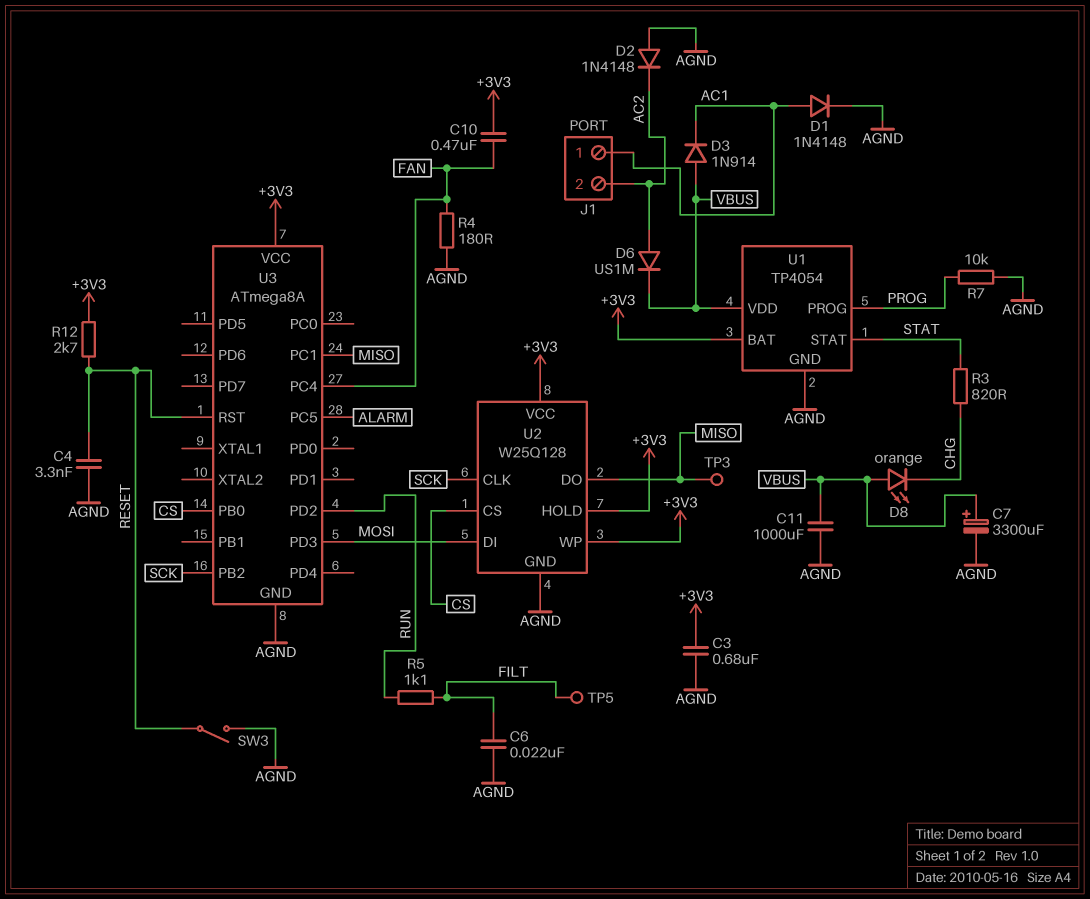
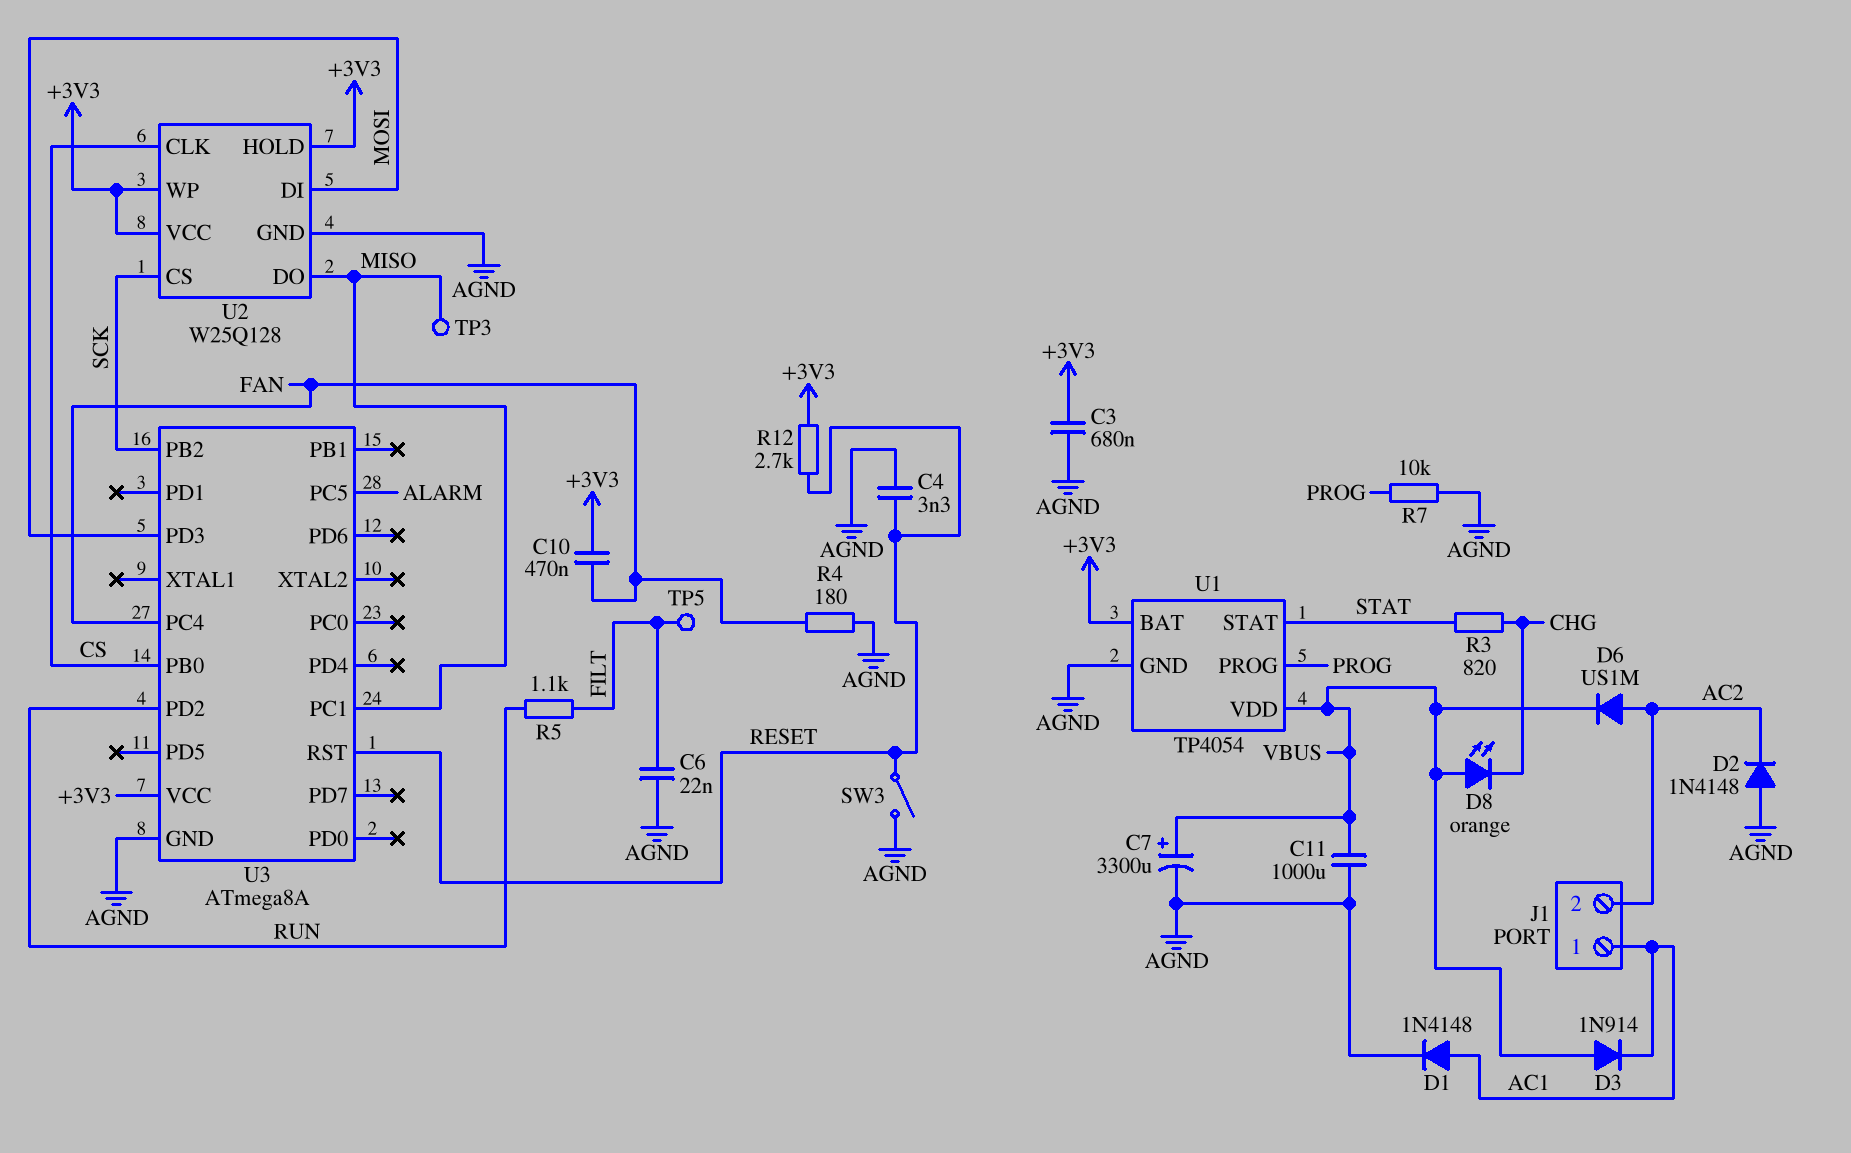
U2 pin CLK: SCK -> CS
U2 pin CS: CS -> SCK

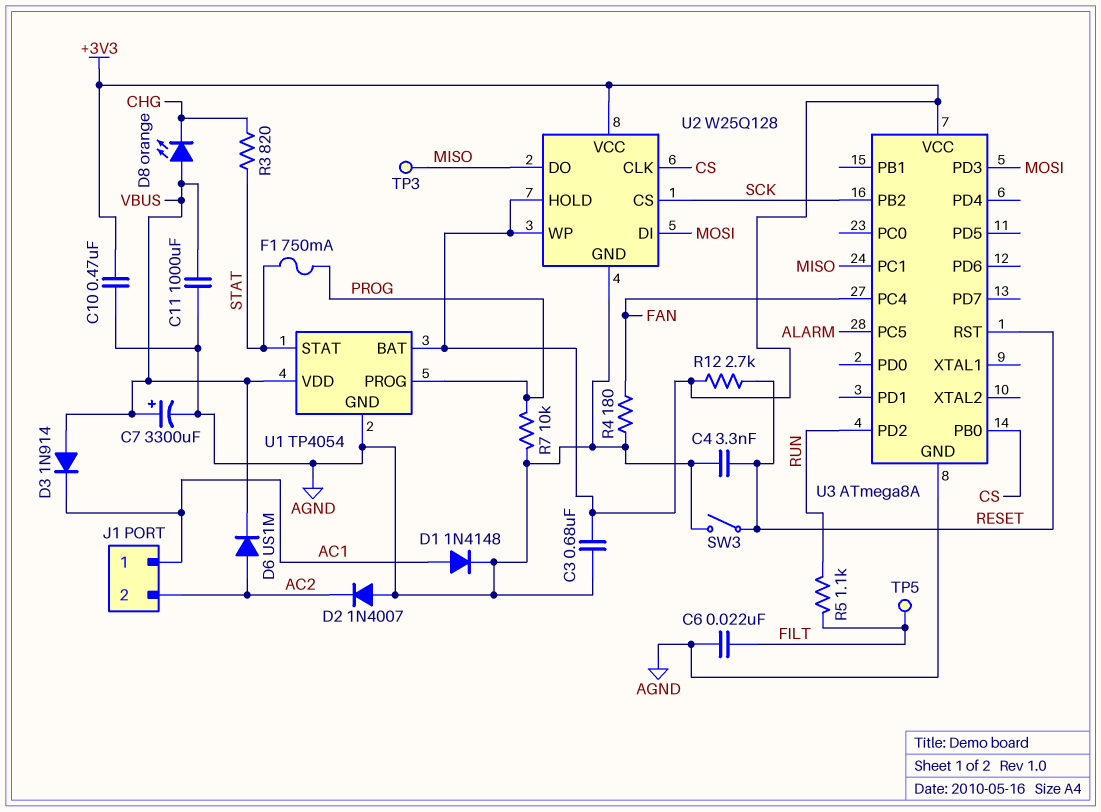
C10: 470nF (+3V3, FAN) -> 470nF (+3V3, AGND)
D2: diode 1N4148 (A AGND, K AC2) -> diode 1N4007 (A AGND, K AC2)
F1: none -> 750mA (PROG, STAT)

